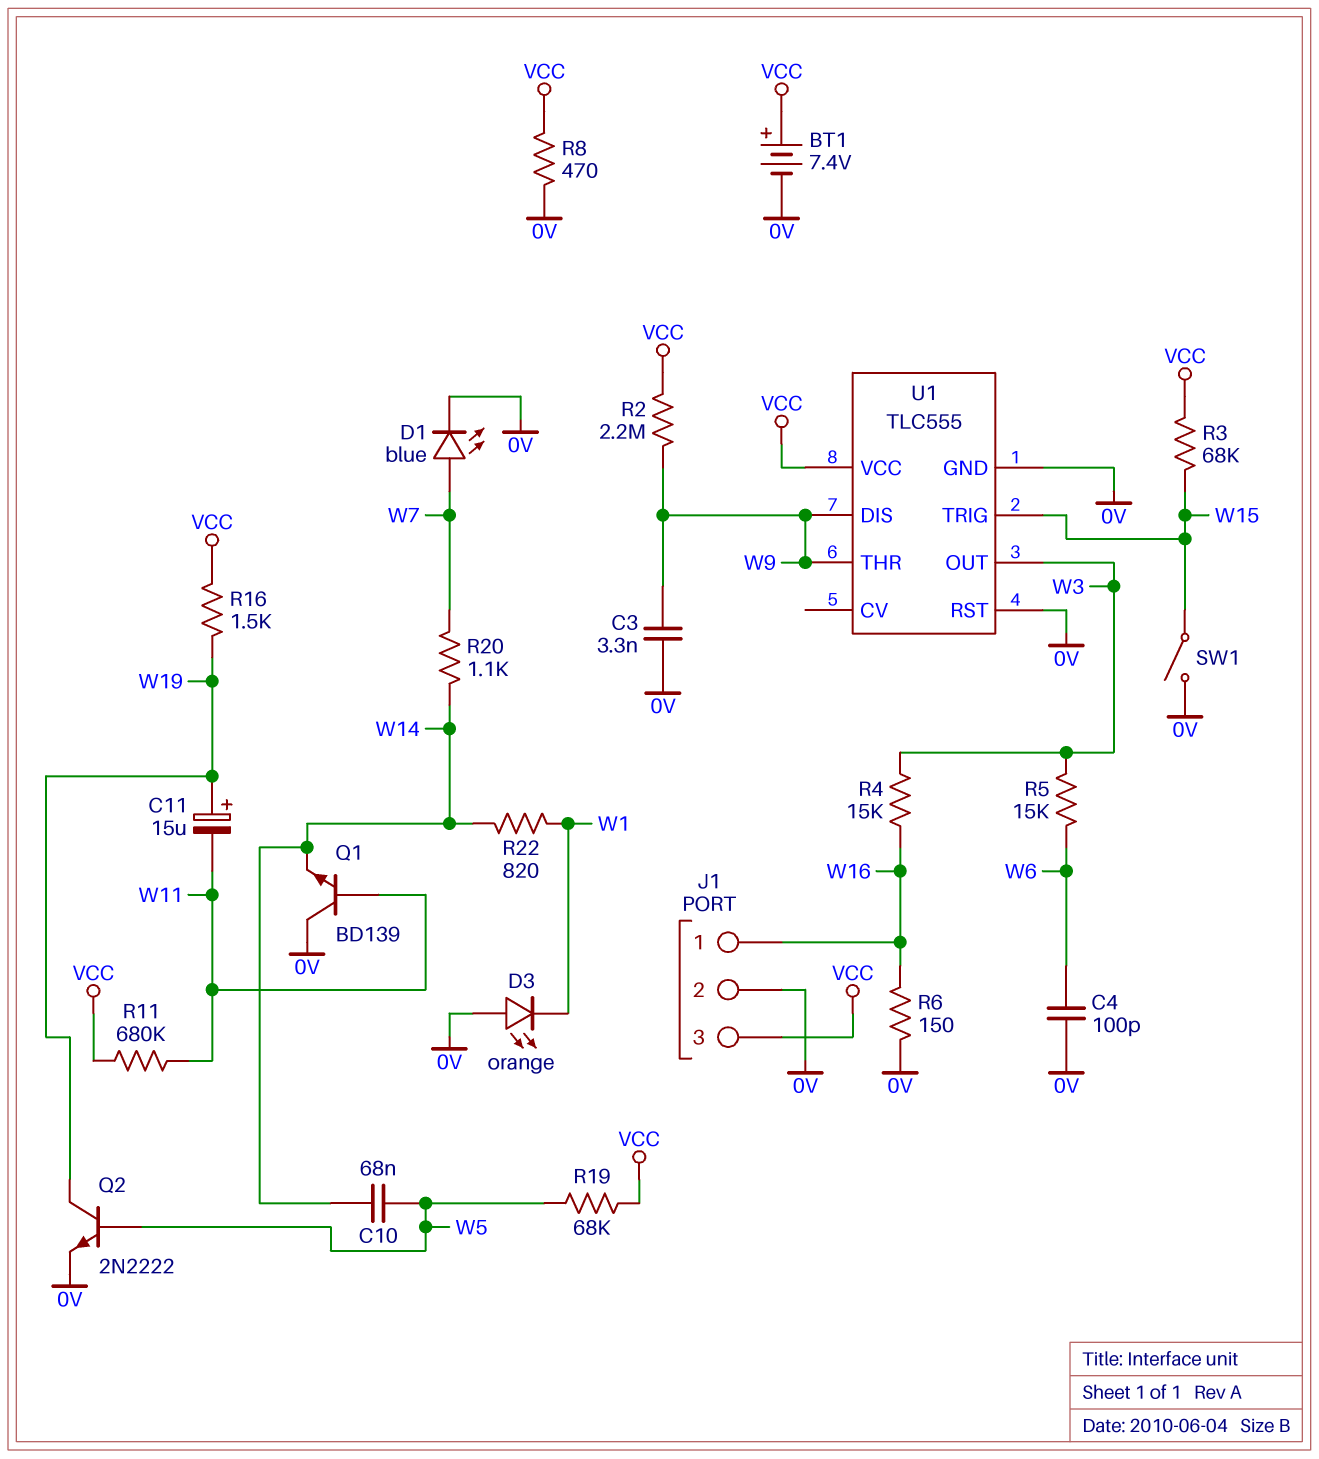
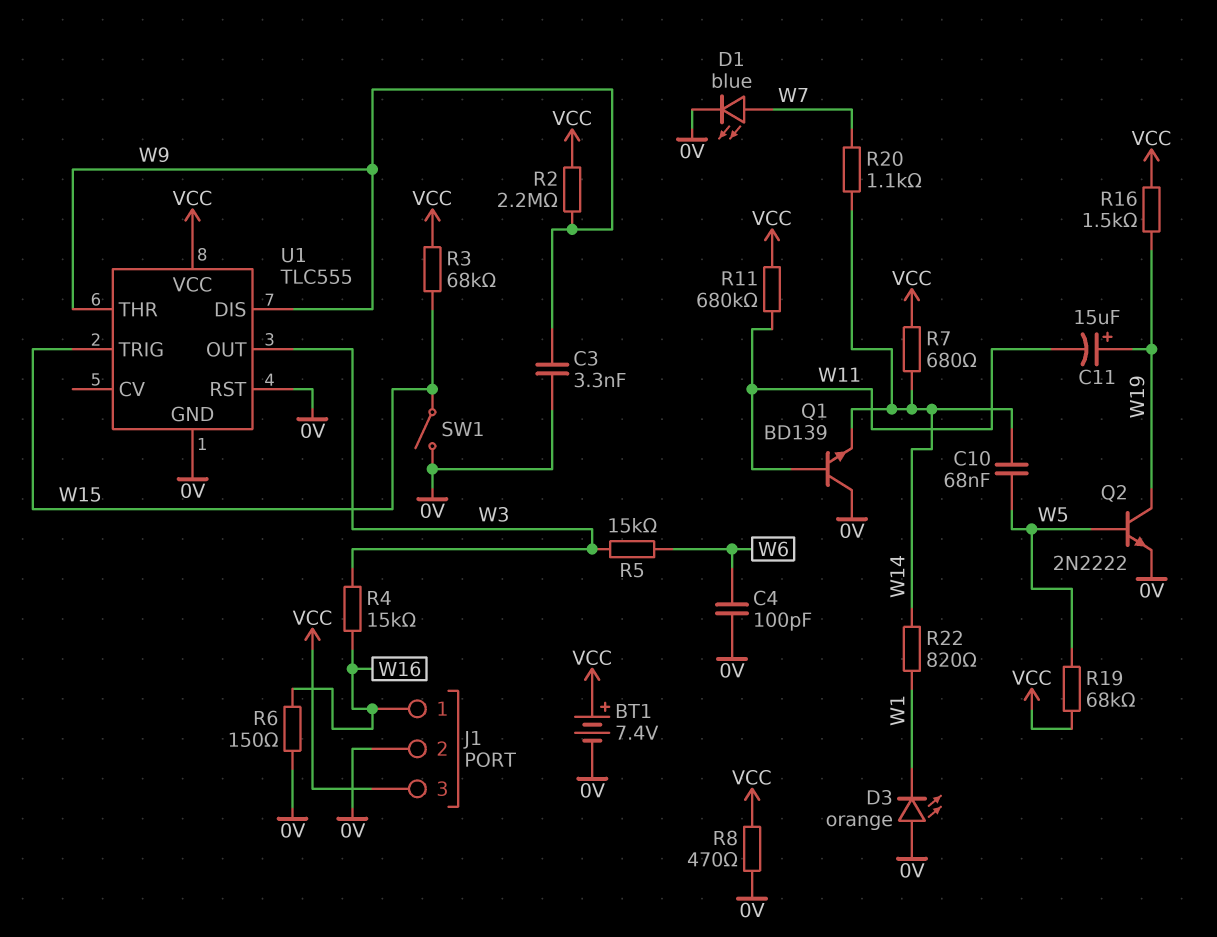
R7: none -> 680 (VCC, W14)

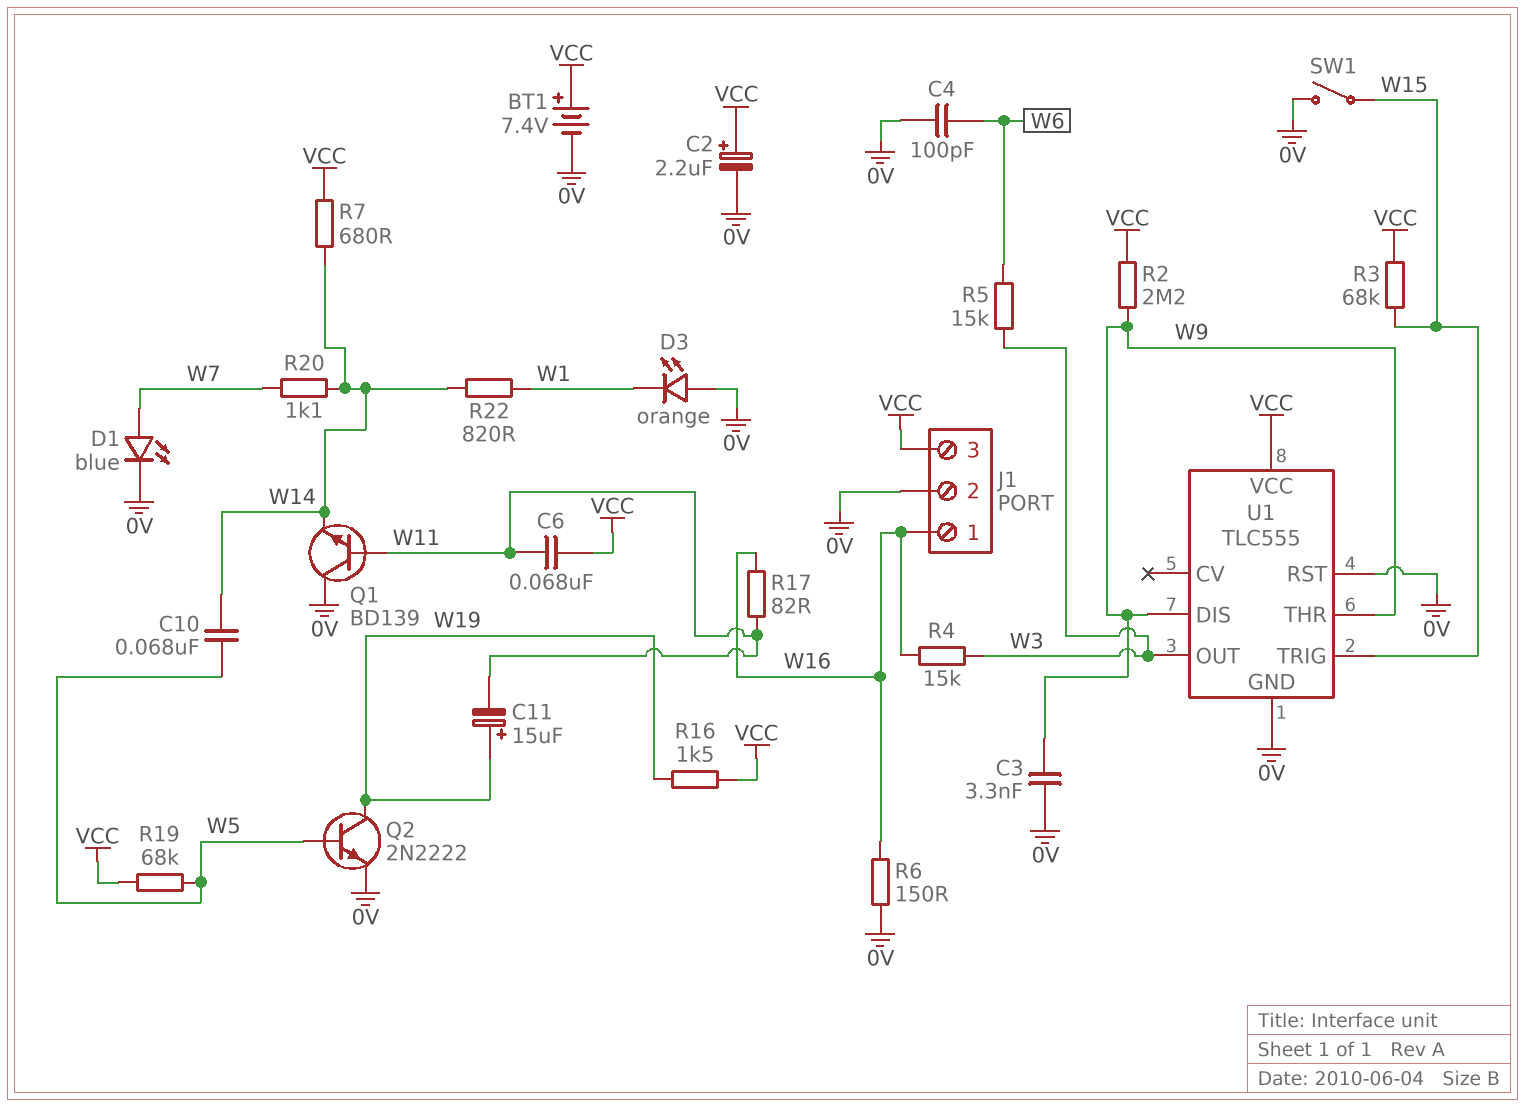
C2: none -> 2.2uF (plus VCC, minus 0V)
C6: none -> 68nF (VCC, W11)
R8: 470 (0V, VCC) -> none
R11: 680k (VCC, W11) -> none
R17: none -> 82 (W11, W16)

